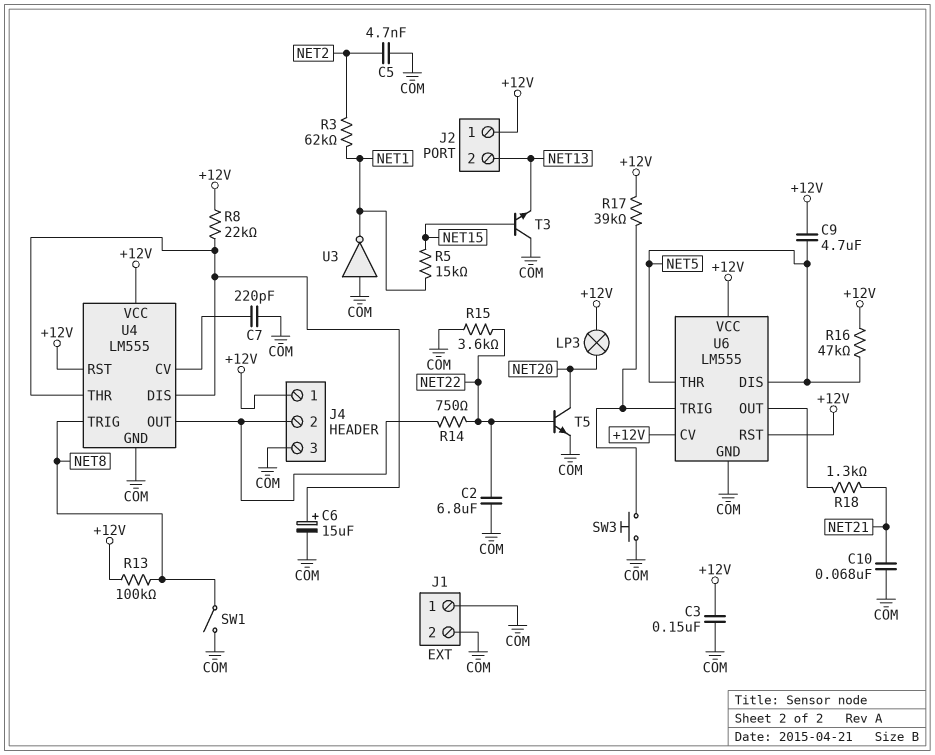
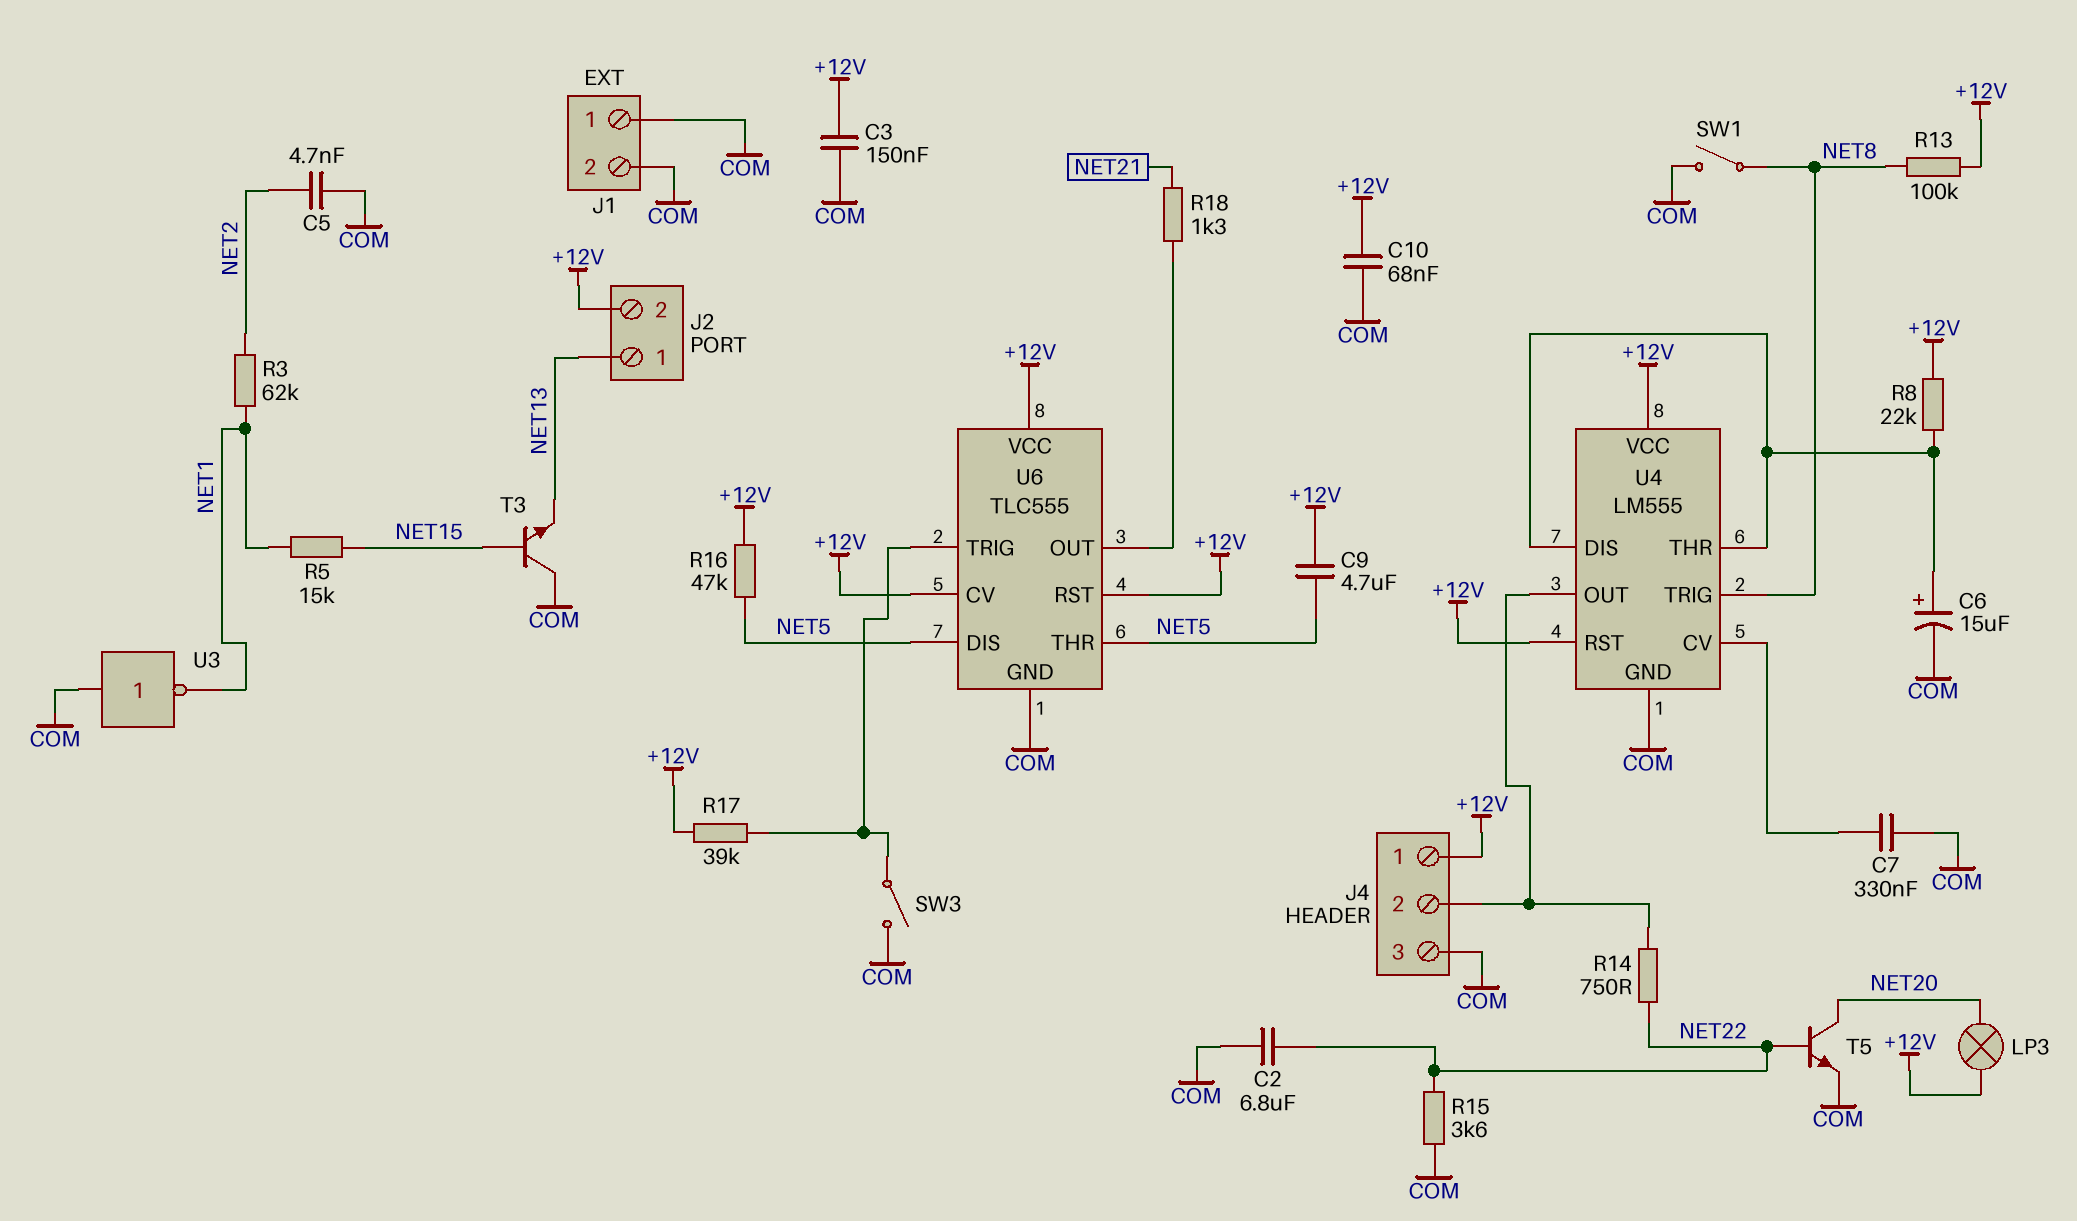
C7: 220pF (COM, U4/CV) -> 330nF (COM, U4/CV)
C10: 68nF (COM, NET21) -> 68nF (+12V, COM)
J2 pin 1: +12V -> NET13
J2 pin 2: NET13 -> +12V
SW3: button (COM, U6/TRIG) -> switch (COM, U6/TRIG)
U6: LM555 -> TLC555

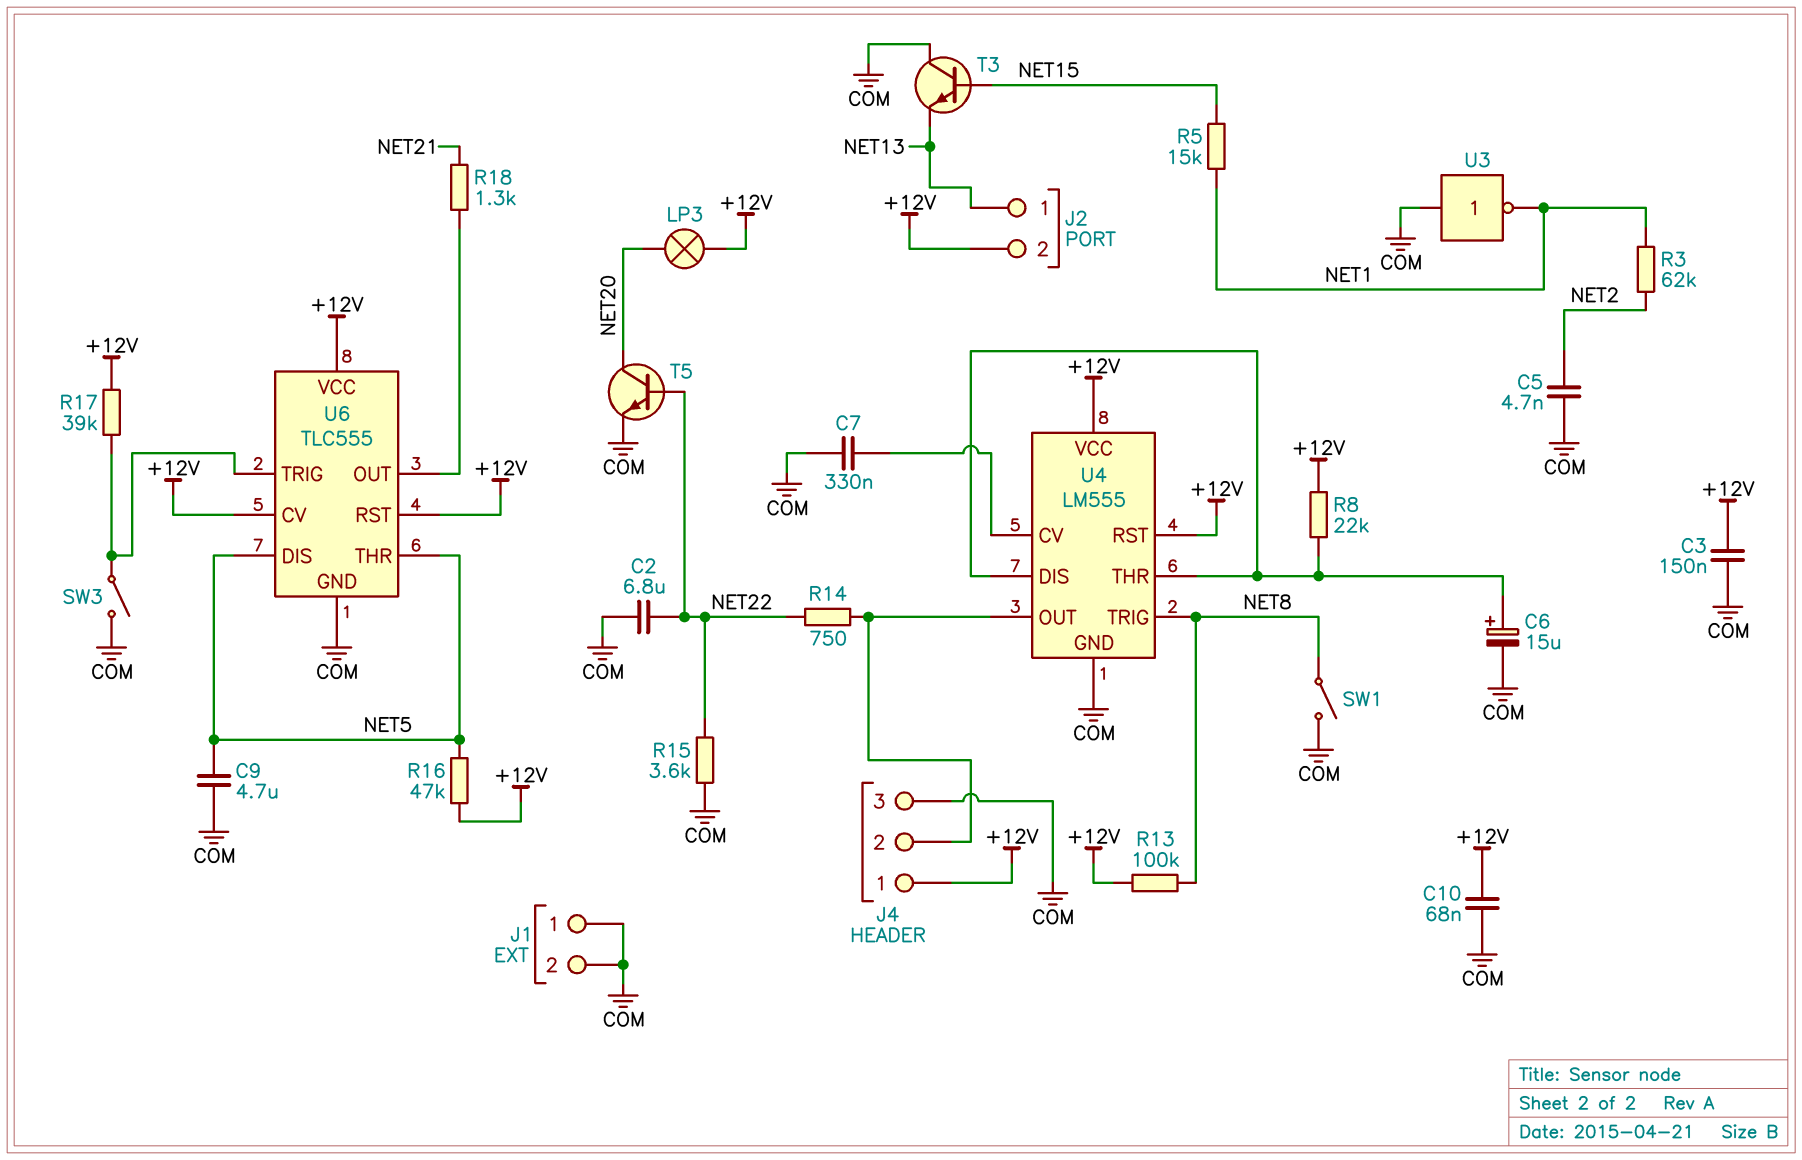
C9: 4.7uF (+12V, NET5) -> 4.7uF (COM, NET5)

